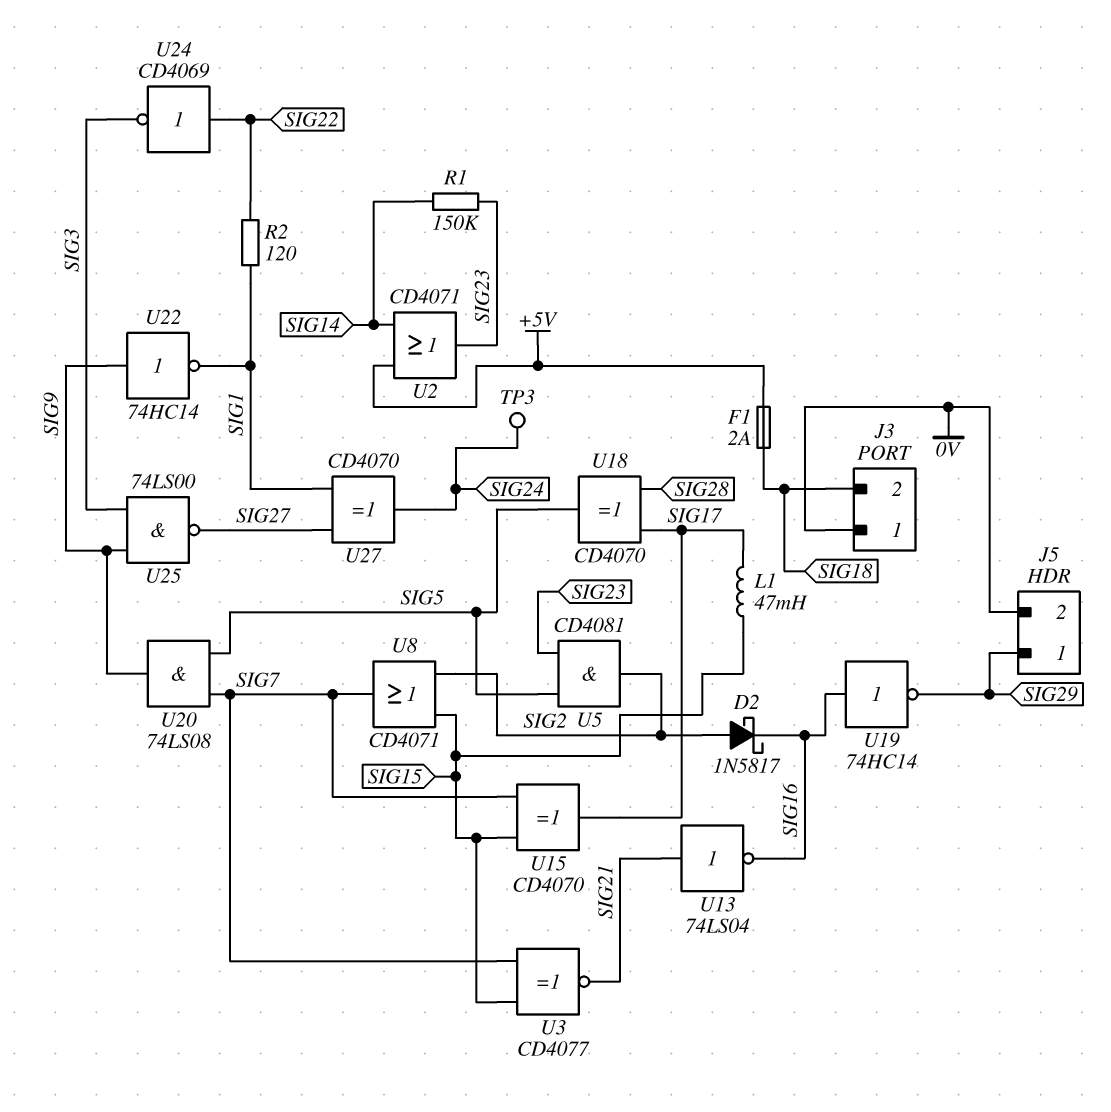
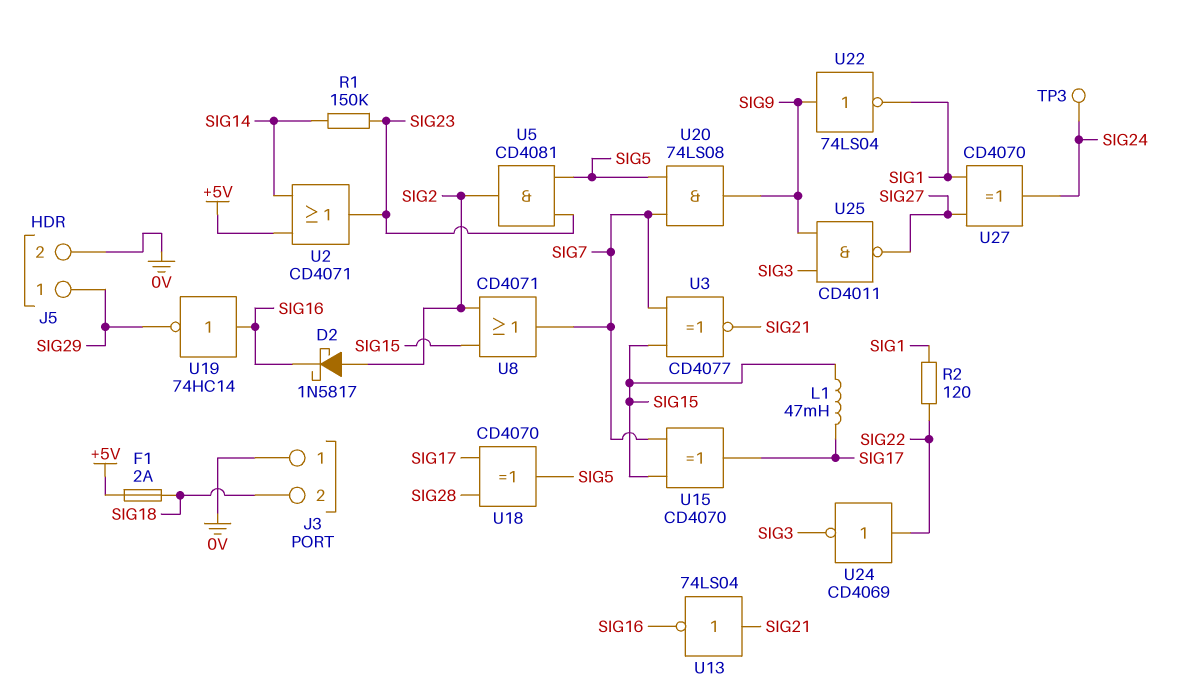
U22: NOT 74HC14 (in SIG9, out SIG1) -> NOT 74LS04 (in SIG9, out SIG1)
U25: NAND 74LS00 (in SIG3, in SIG9, out SIG27) -> NAND CD4011 (in SIG3, in SIG9, out SIG27)

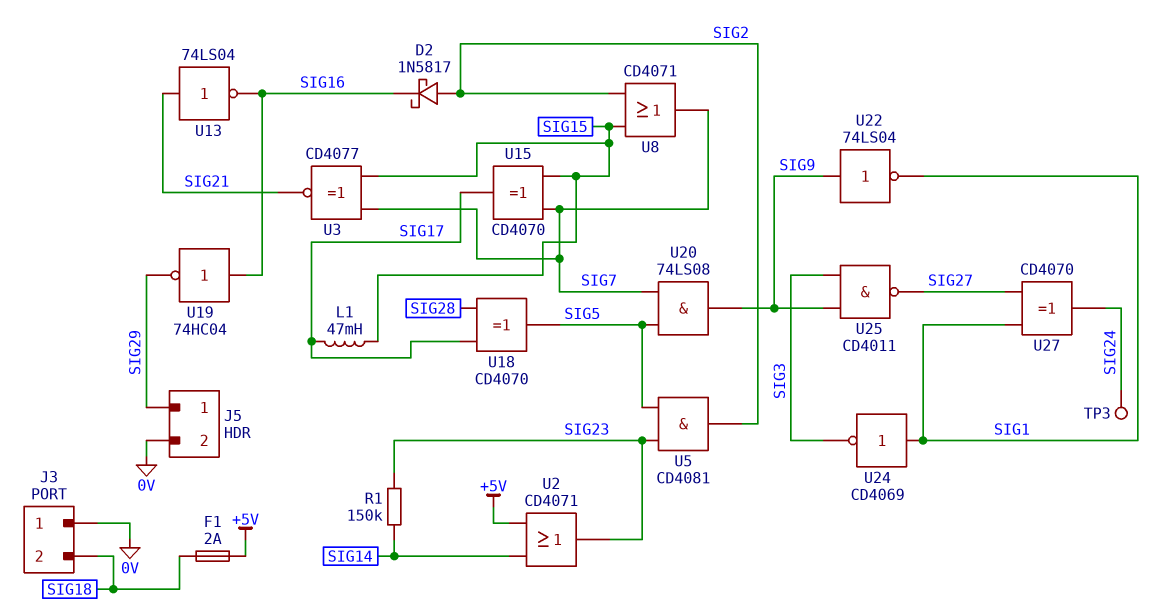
R2: 120 (SIG1, SIG22) -> none
U19: NOT 74HC14 (in SIG16, out SIG29) -> NOT 74HC04 (in SIG16, out SIG29)
U24: NOT CD4069 (in SIG22, out SIG3) -> NOT CD4069 (in SIG1, out SIG3)

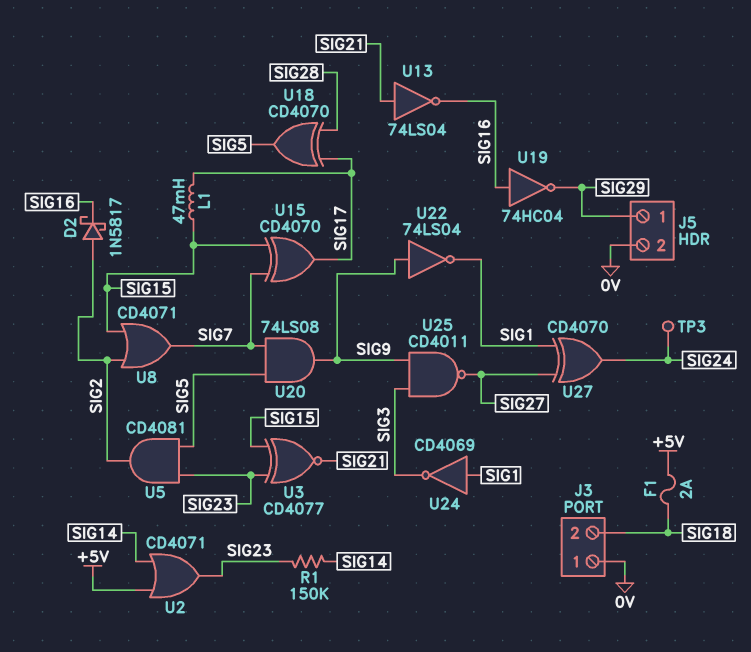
U3: XNOR CD4077 (in SIG7, in SIG15, out SIG21) -> XNOR CD4077 (in SIG15, in SIG23, out SIG21)

